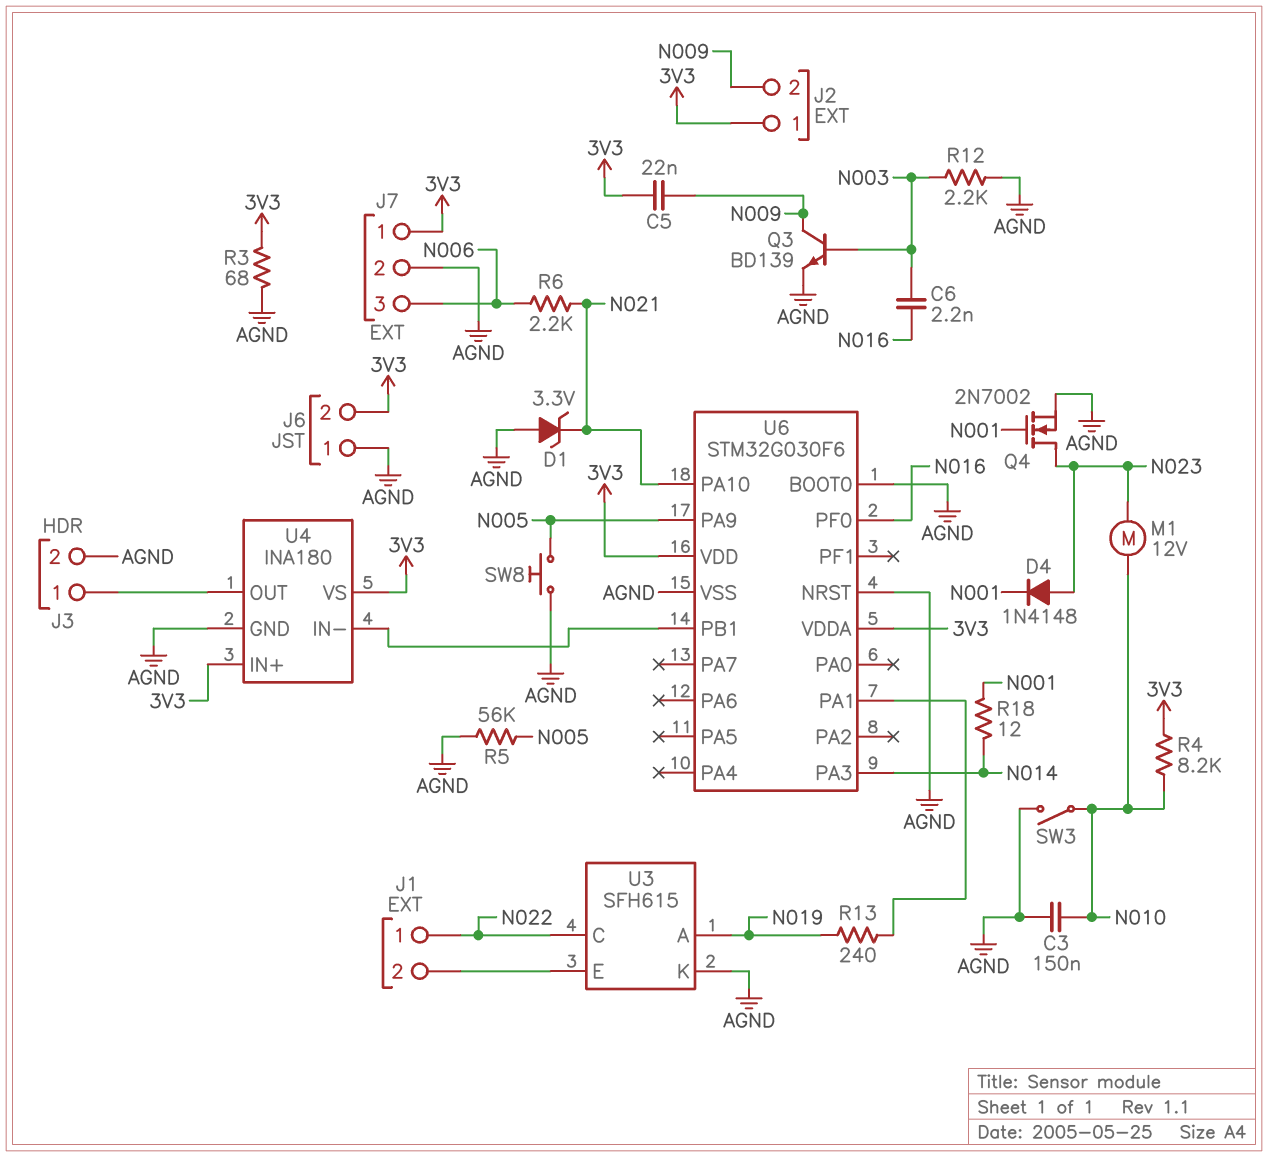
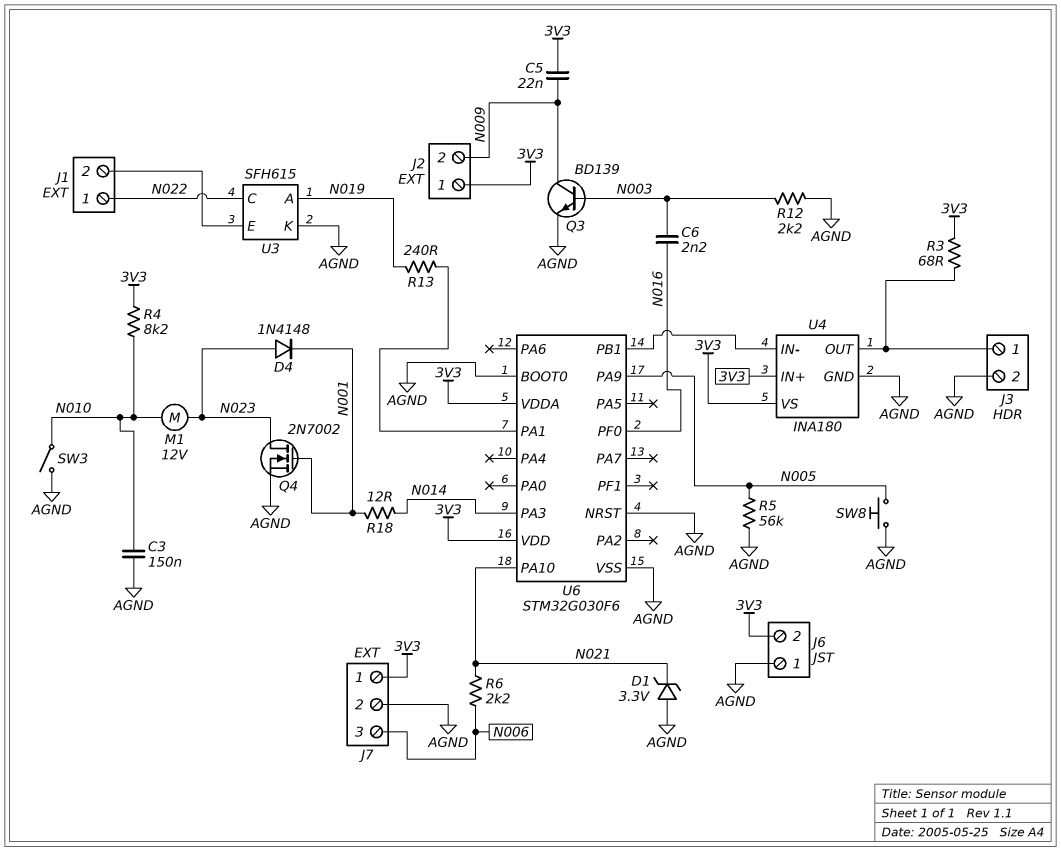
R3: 68 (3V3, AGND) -> 68 (3V3, J3/1)

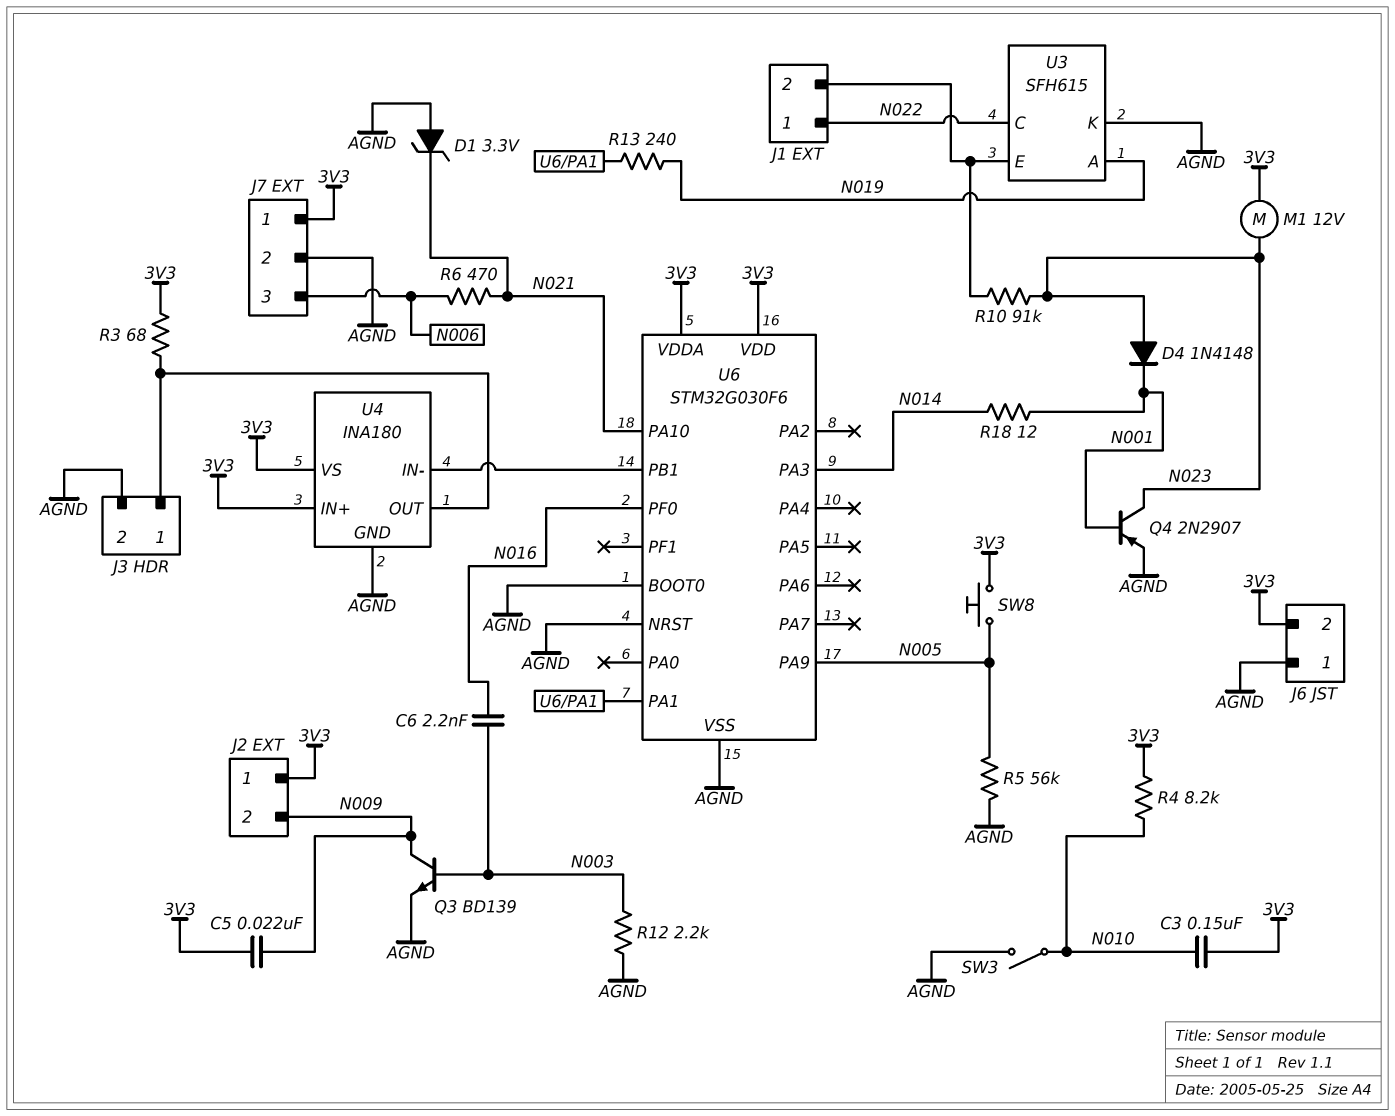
C3: 150nF (AGND, N010) -> 150nF (3V3, N010)
M1: motor 12V (N010, N023) -> motor 12V (3V3, N023)
Q4: NMOS 2N7002 (G N001, D N023, S AGND) -> PNP 2N2907 (B N001, C N023, E AGND)
R6: 2.2k (N006, N021) -> 470 (N006, N021)
R10: none -> 91k (J1/2, N023)
SW8: button (AGND, N005) -> button (3V3, N005)

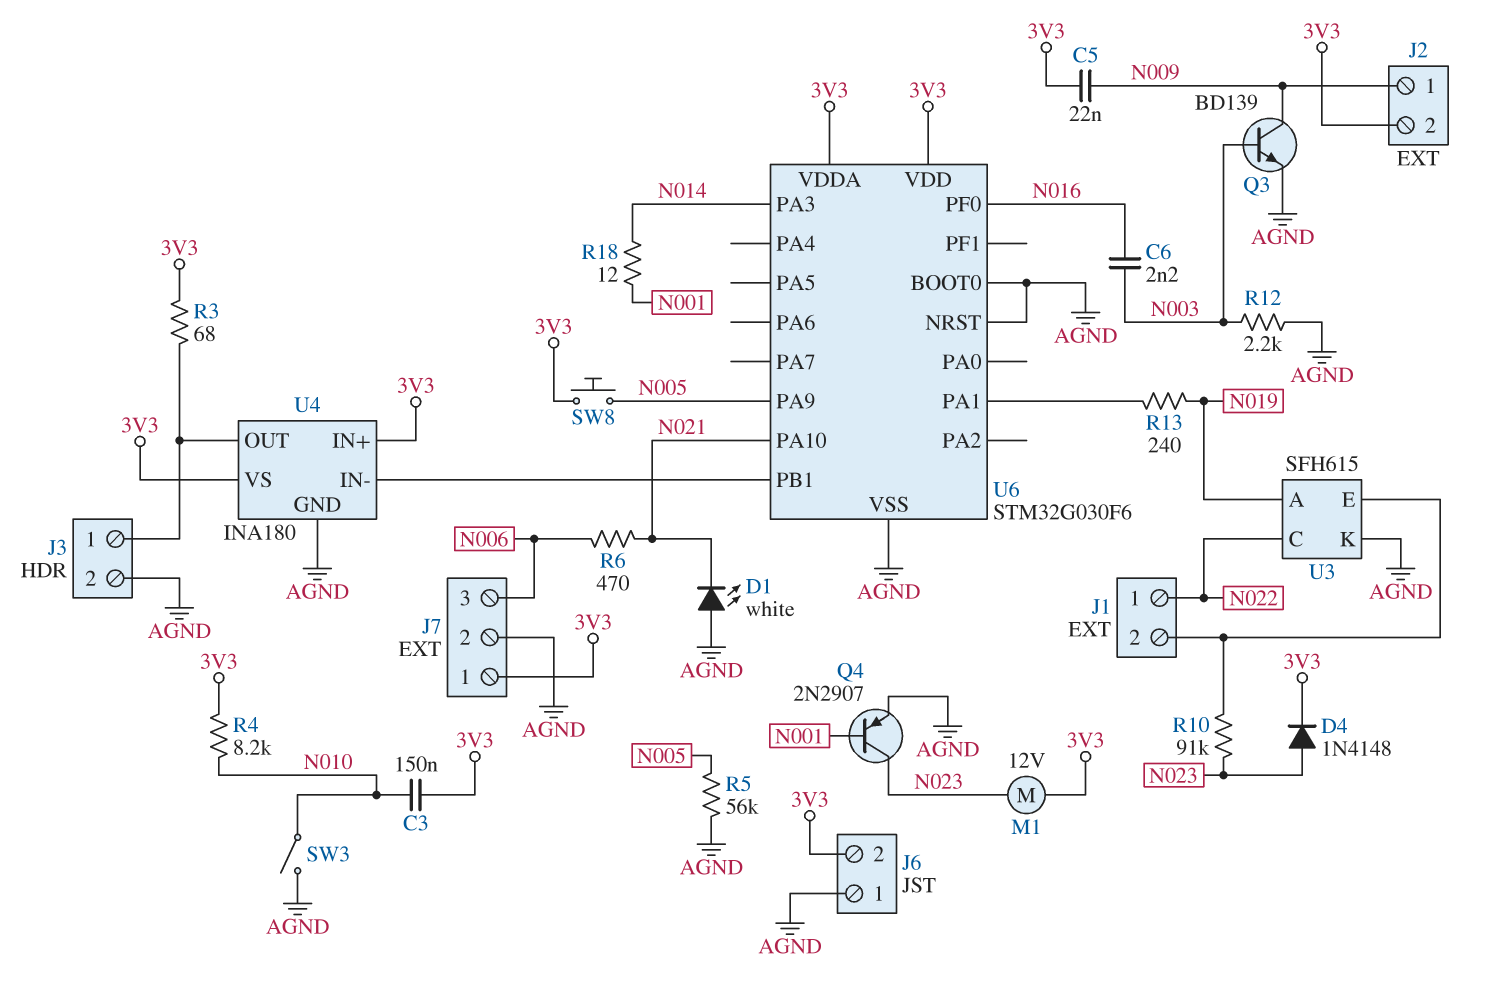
D1: zener 3.3V (A AGND, K N021) -> LED white (A AGND, K N021)
D4: diode 1N4148 (A N023, K N001) -> diode 1N4148 (A N023, K 3V3)
J2 pin 1: 3V3 -> N009
J2 pin 2: N009 -> 3V3

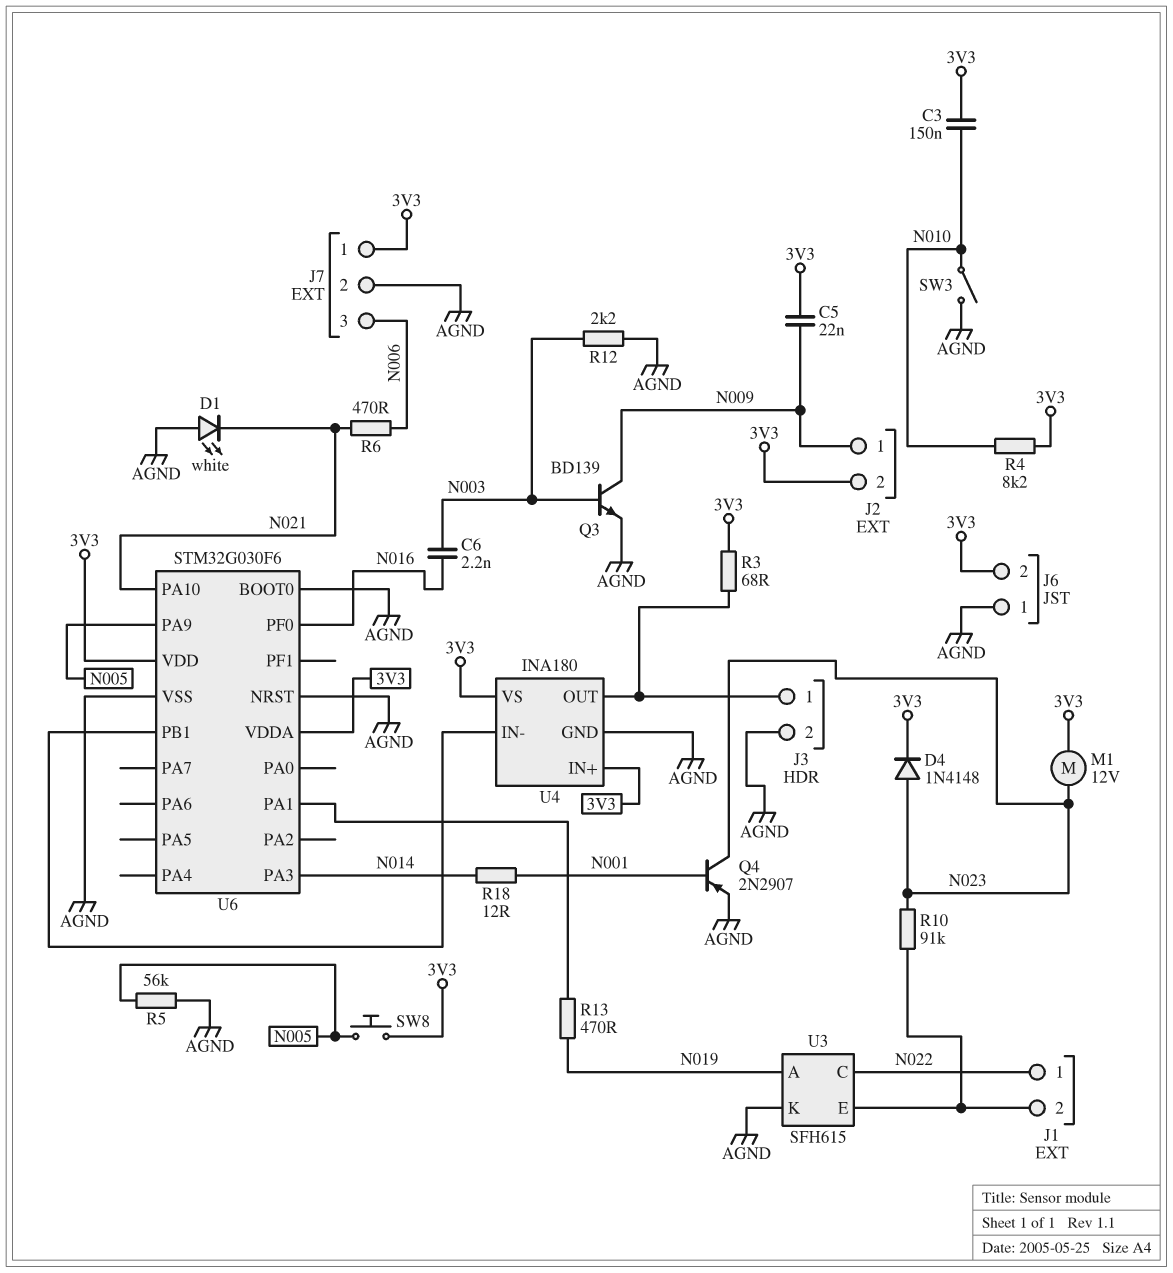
R13: 240 (N019, U6/PA1) -> 470 (N019, U6/PA1)

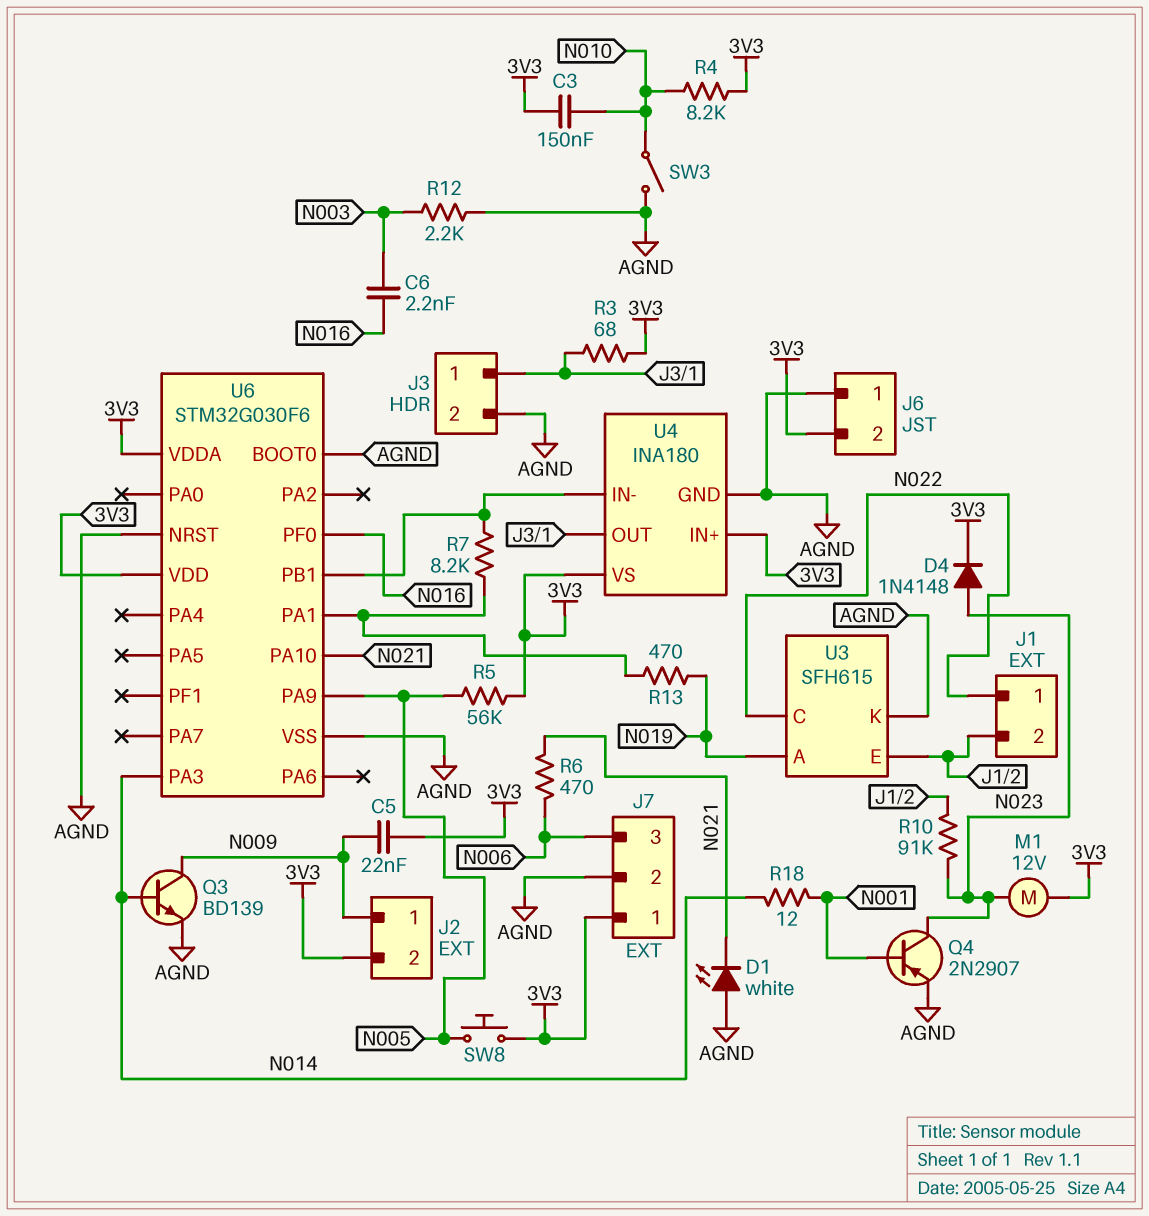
Q3: NPN BD139 (B N003, C N009, E AGND) -> NPN BD139 (B N014, C N009, E AGND)
R5: 56k (AGND, N005) -> 56k (3V3, N005)
R7: none -> 8.2k (U4/IN-, U6/PA1)

